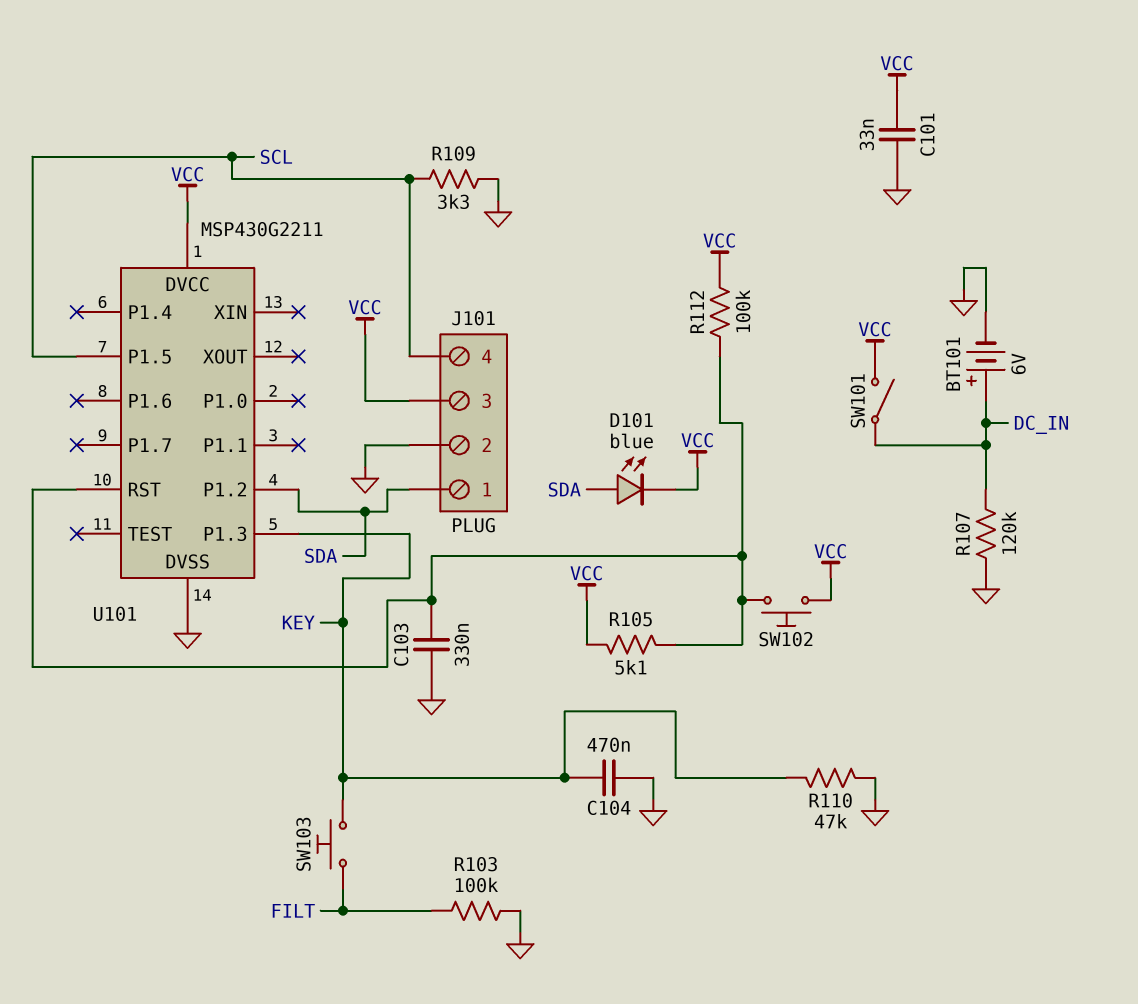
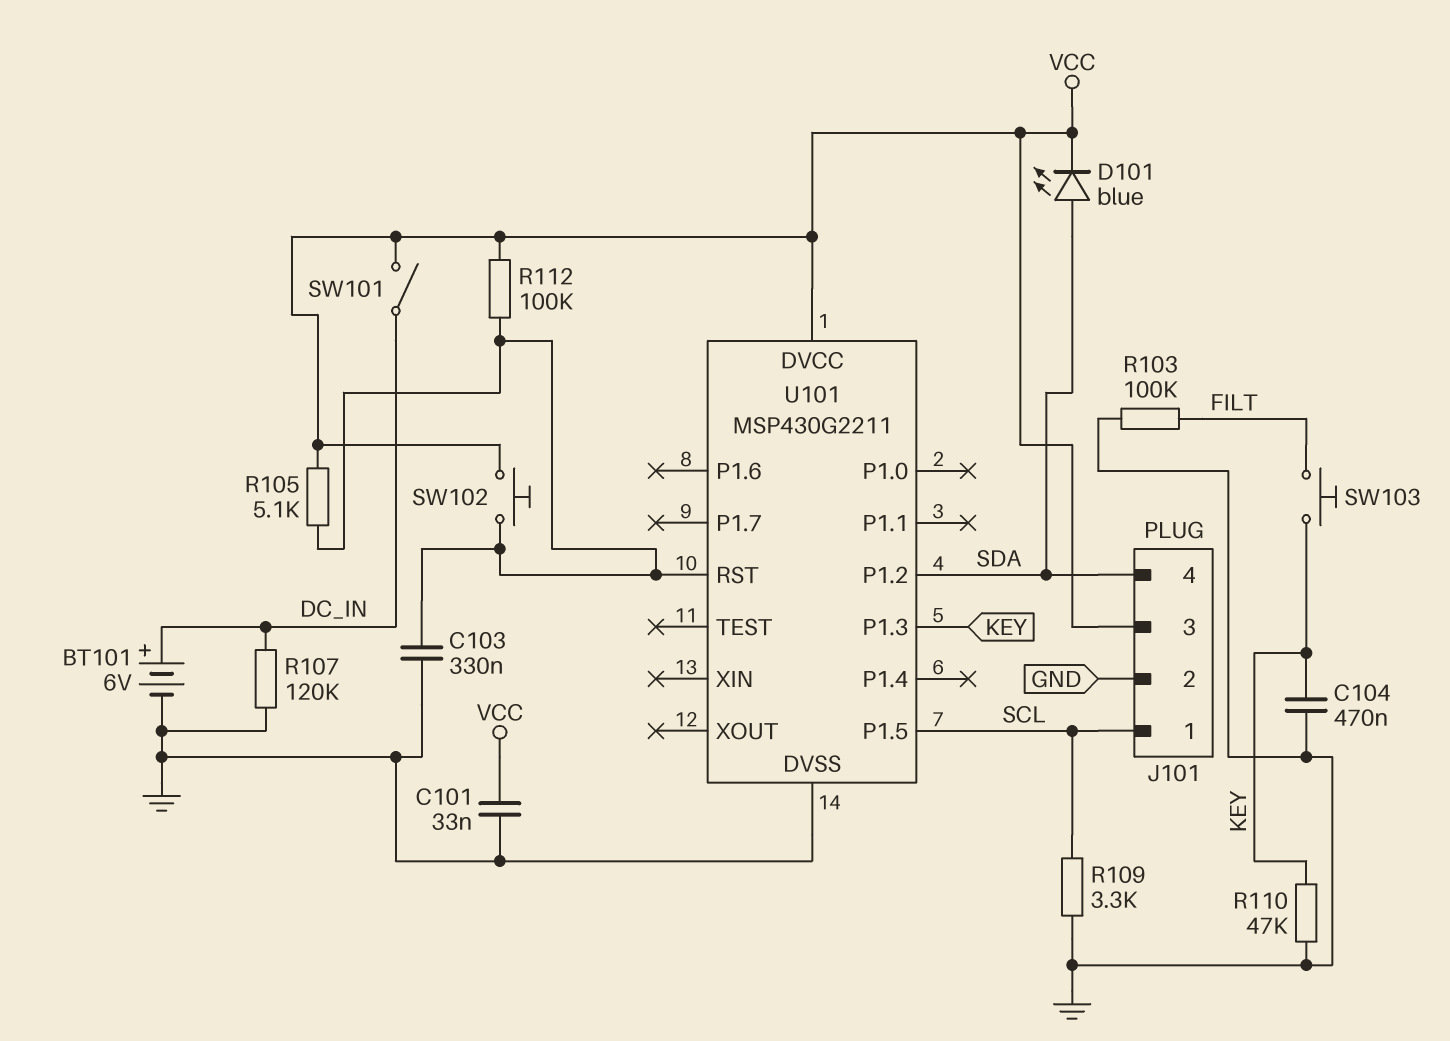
J101 pin 1: SDA -> SCL
J101 pin 4: SCL -> SDA

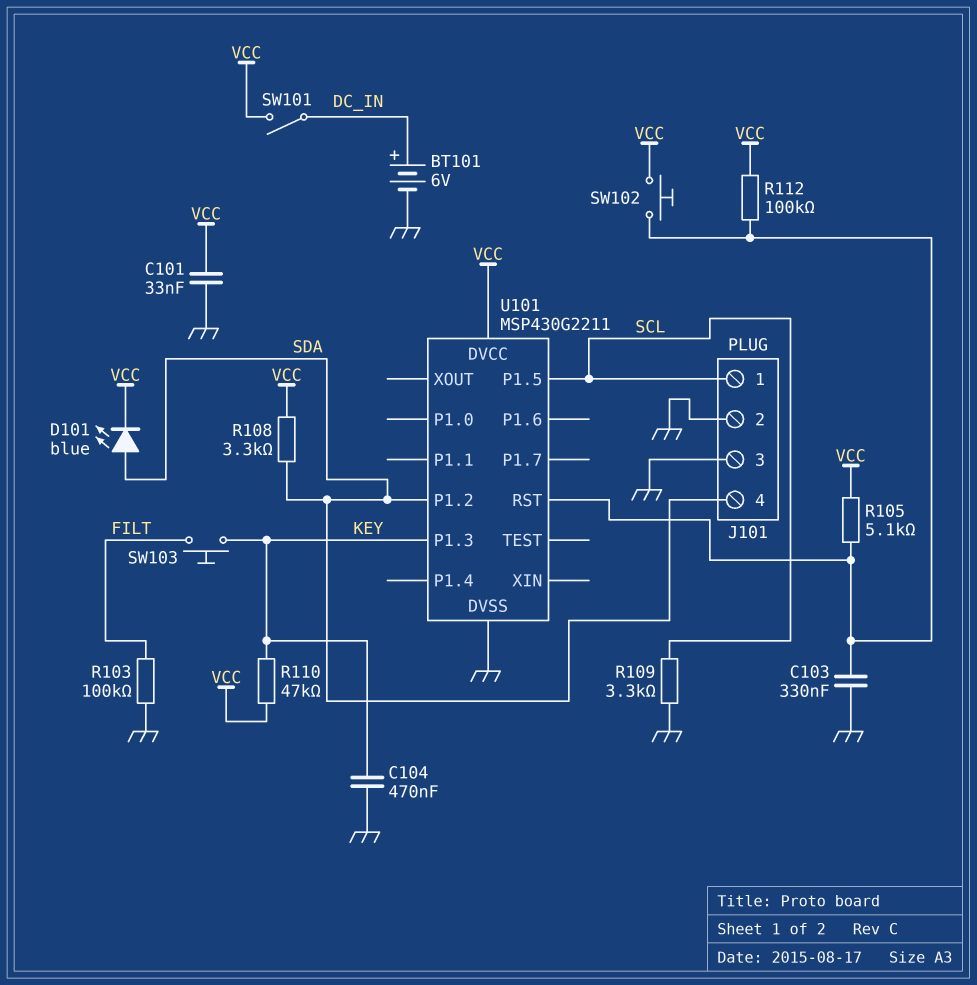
J101 pin 3: VCC -> GND
R107: 120k (DC_IN, GND) -> none
R108: none -> 3.3k (SDA, VCC)
R110: 47k (GND, KEY) -> 47k (KEY, VCC)

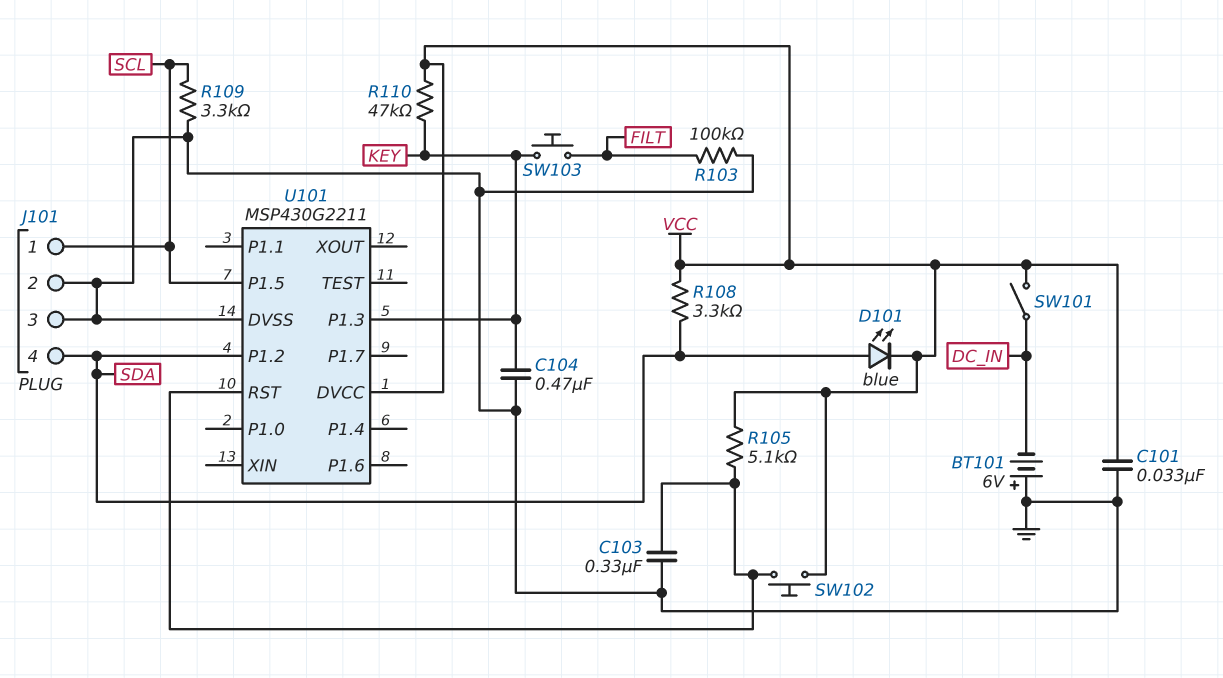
BT101: 6V (plus DC_IN, minus GND) -> 6V (plus GND, minus DC_IN)
R112: 100k (U101/RST, VCC) -> none

